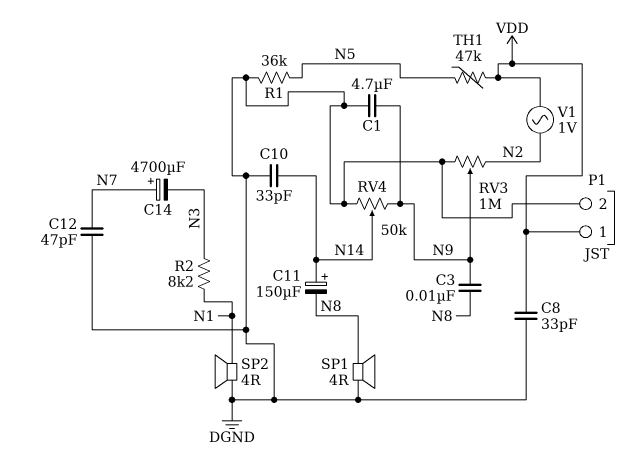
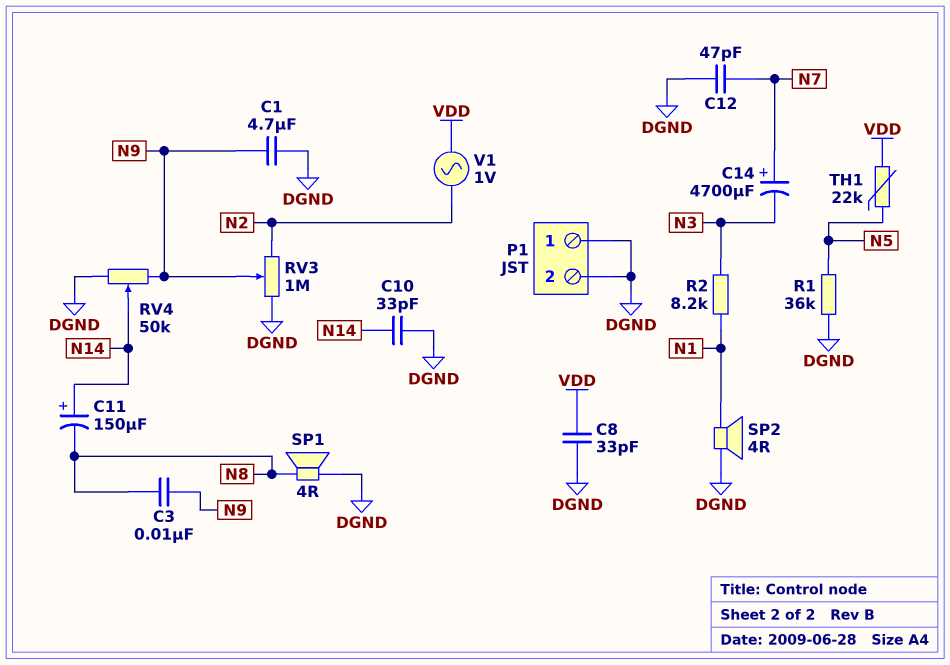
P1 pin 1: VDD -> DGND
TH1: 47k (N5, VDD) -> 22k (N5, VDD)

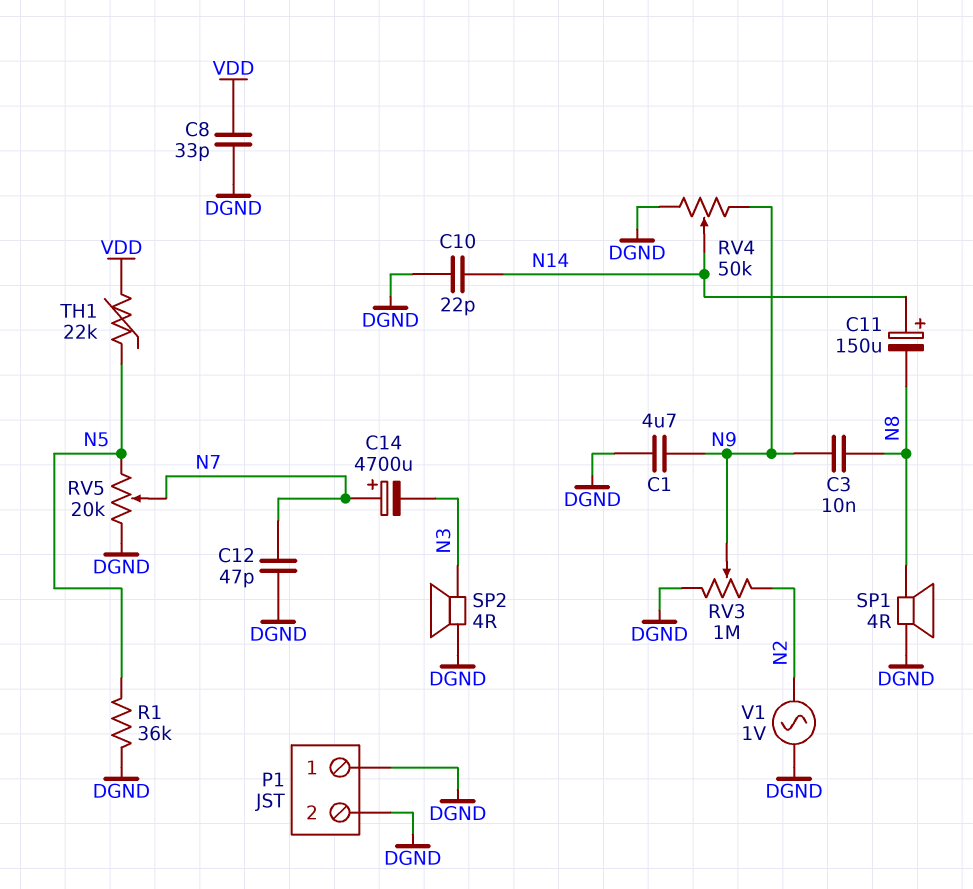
C10: 33pF (DGND, N14) -> 22pF (DGND, N14)
R2: 8.2k (N1, N3) -> none
RV5: none -> 20k (DGND, N5, wiper N7)
SP2: speaker 4R (DGND, N1) -> speaker 4R (DGND, N3)
V1: AC 1V (N2, VDD) -> AC 1V (DGND, N2)

